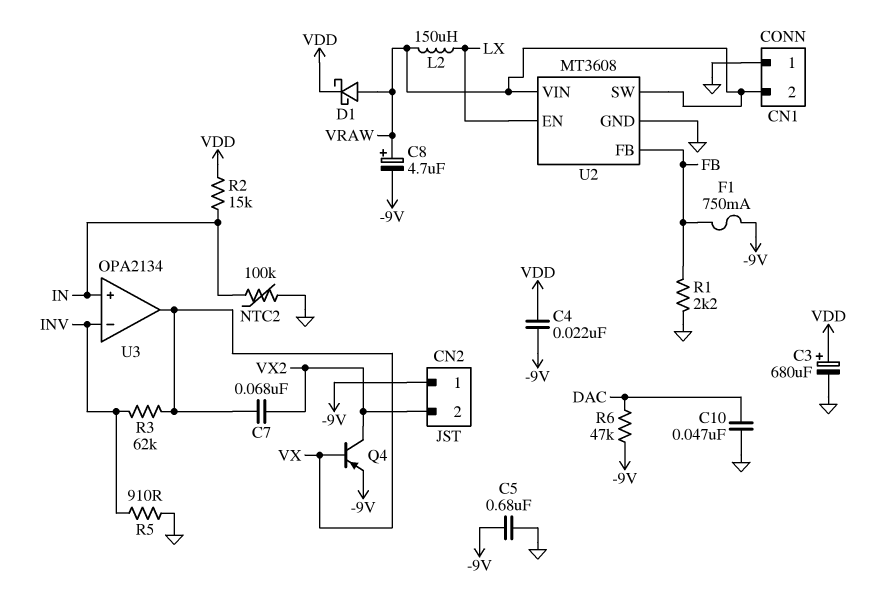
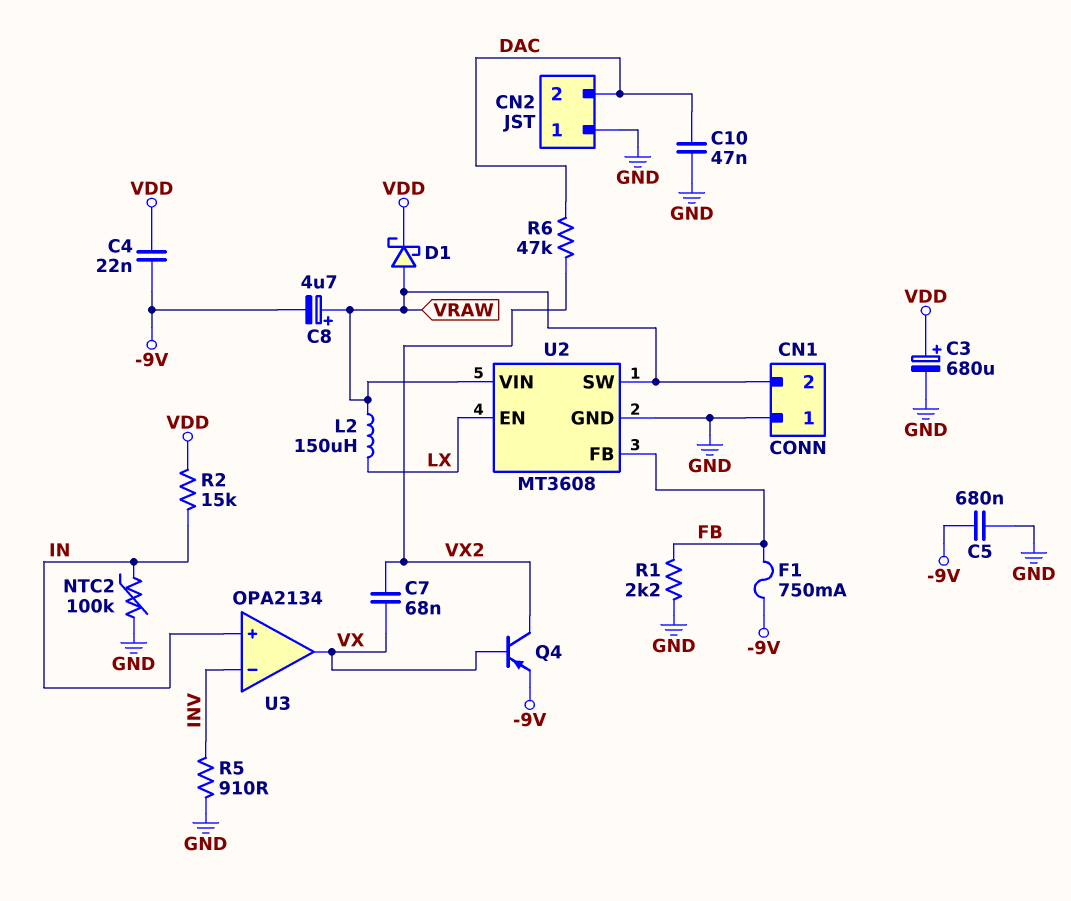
CN2 pin 1: -9V -> GND
CN2 pin 2: VX2 -> DAC
R3: 62k (INV, VX) -> none
R6: 47k (-9V, DAC) -> 47k (DAC, VX2)

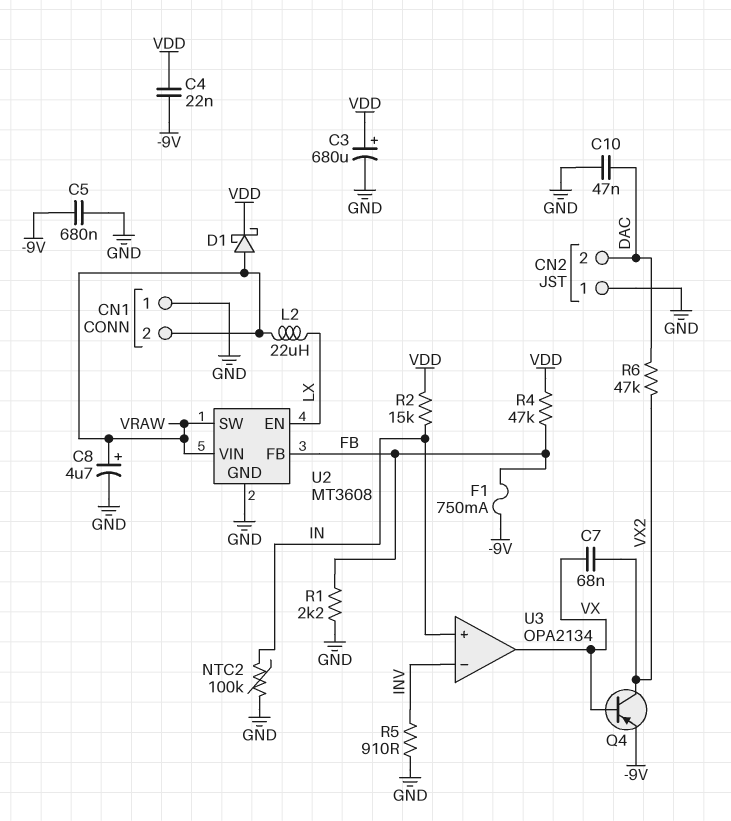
C8: 4.7uF (plus VRAW, minus -9V) -> 4.7uF (plus VRAW, minus GND)
L2: 150uH (LX, VRAW) -> 22uH (LX, VRAW)
R4: none -> 47k (FB, VDD)

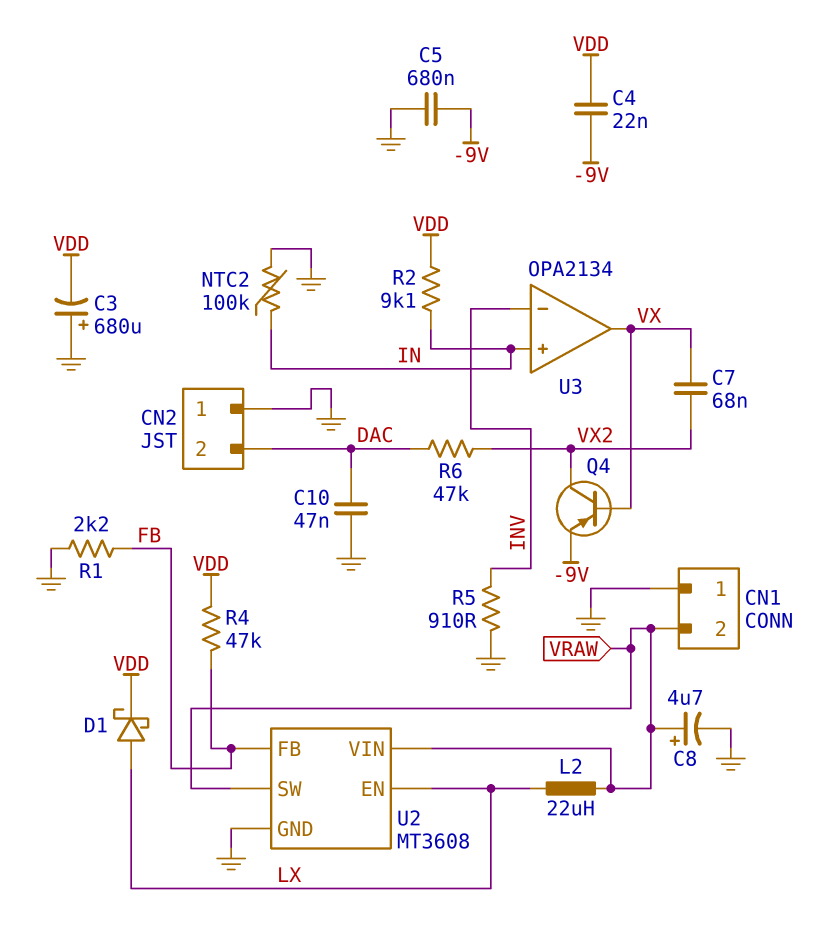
C3: 680uF (plus VDD, minus GND) -> 680uF (plus GND, minus VDD)
D1: schottky (A VRAW, K VDD) -> schottky (A LX, K VDD)
F1: 750mA (-9V, FB) -> none
R2: 15k (IN, VDD) -> 9.1k (IN, VDD)

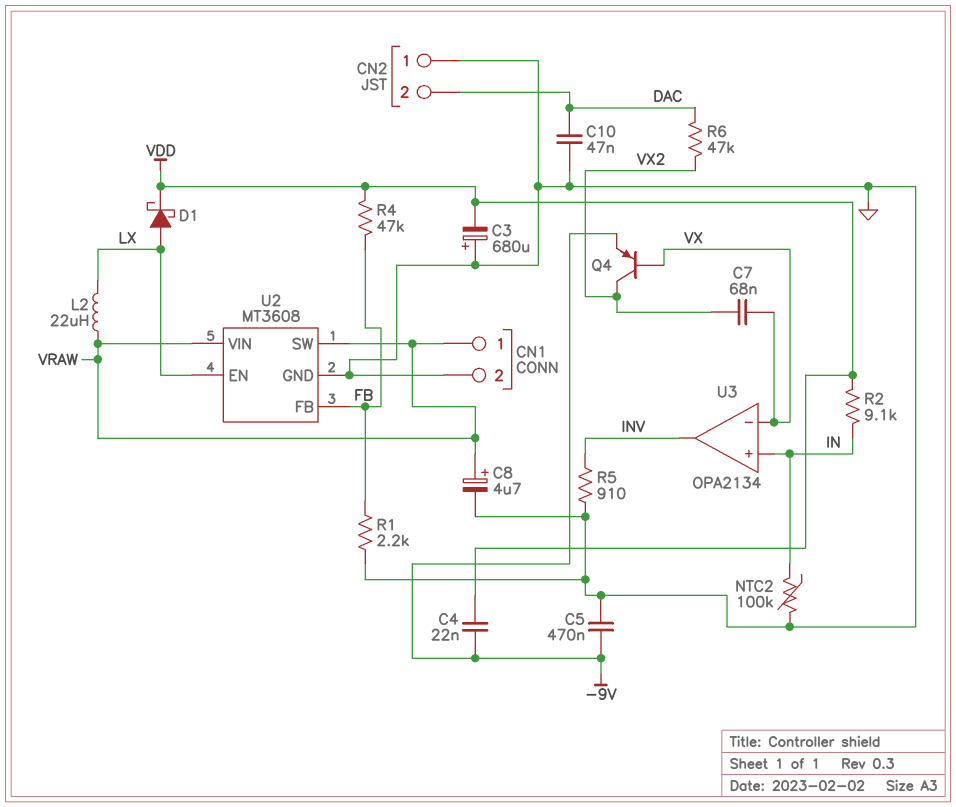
C5: 680nF (-9V, GND) -> 470nF (-9V, GND)
CN1 pin 1: GND -> VRAW
CN1 pin 2: VRAW -> GND
U3 pin in-: INV -> VX
U3 pin out: VX -> INV

